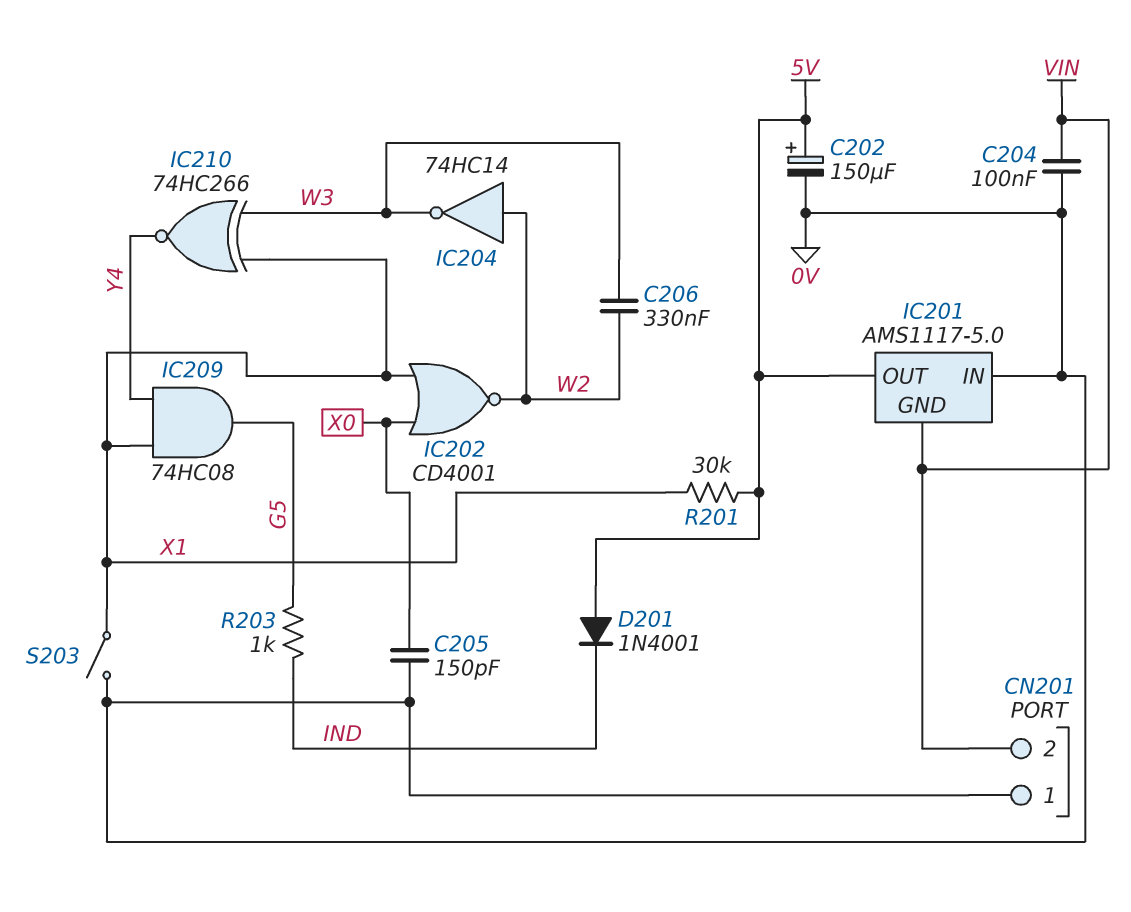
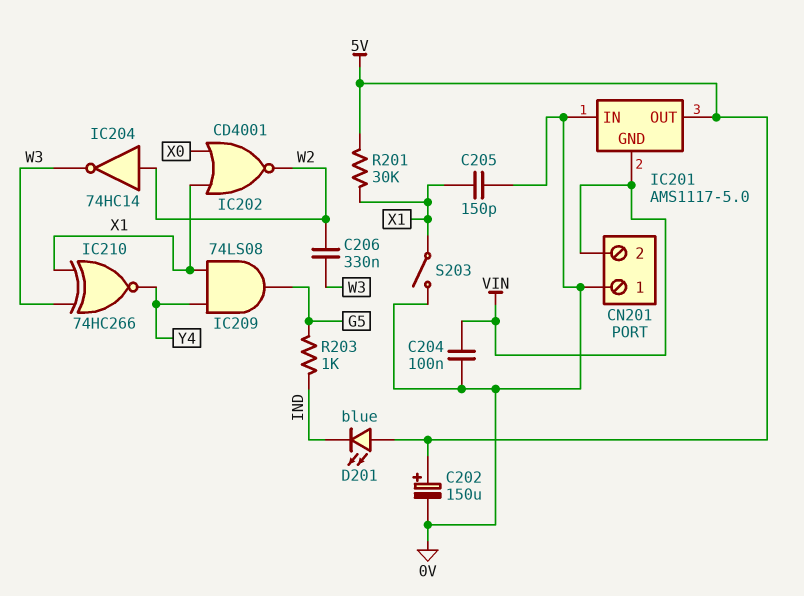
C205: 150pF (0V, X0) -> 150pF (0V, X1)
D201: diode 1N4001 (A 5V, K IND) -> LED blue (A 5V, K IND)
IC209: AND 74HC08 (in X1, in Y4, out G5) -> AND 74LS08 (in X1, in Y4, out G5)

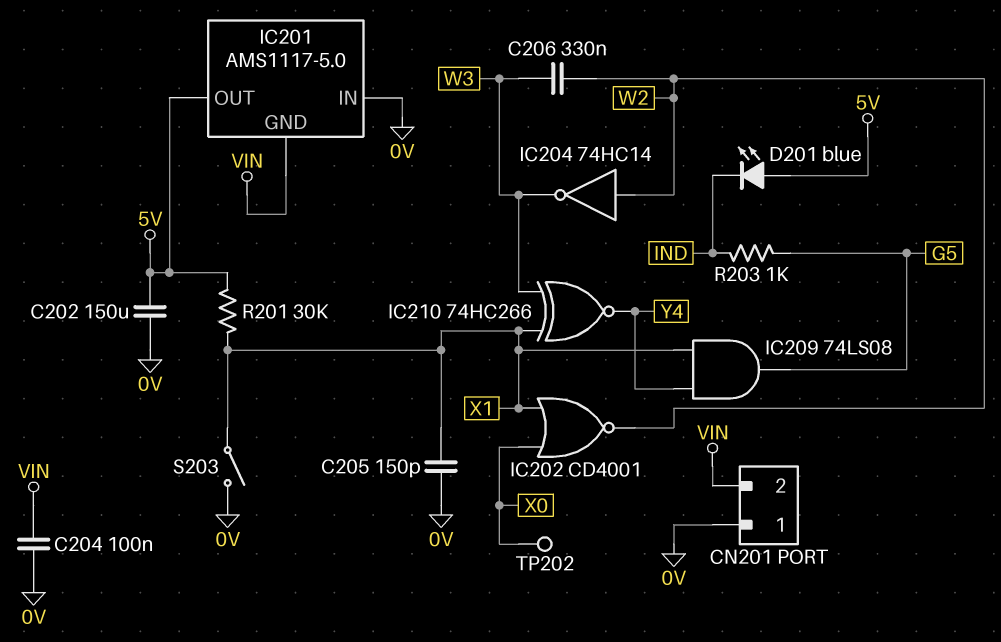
C202: 150uF (plus 5V, minus 0V) -> 150uF (0V, 5V)
TP202: none -> test point (X0)

